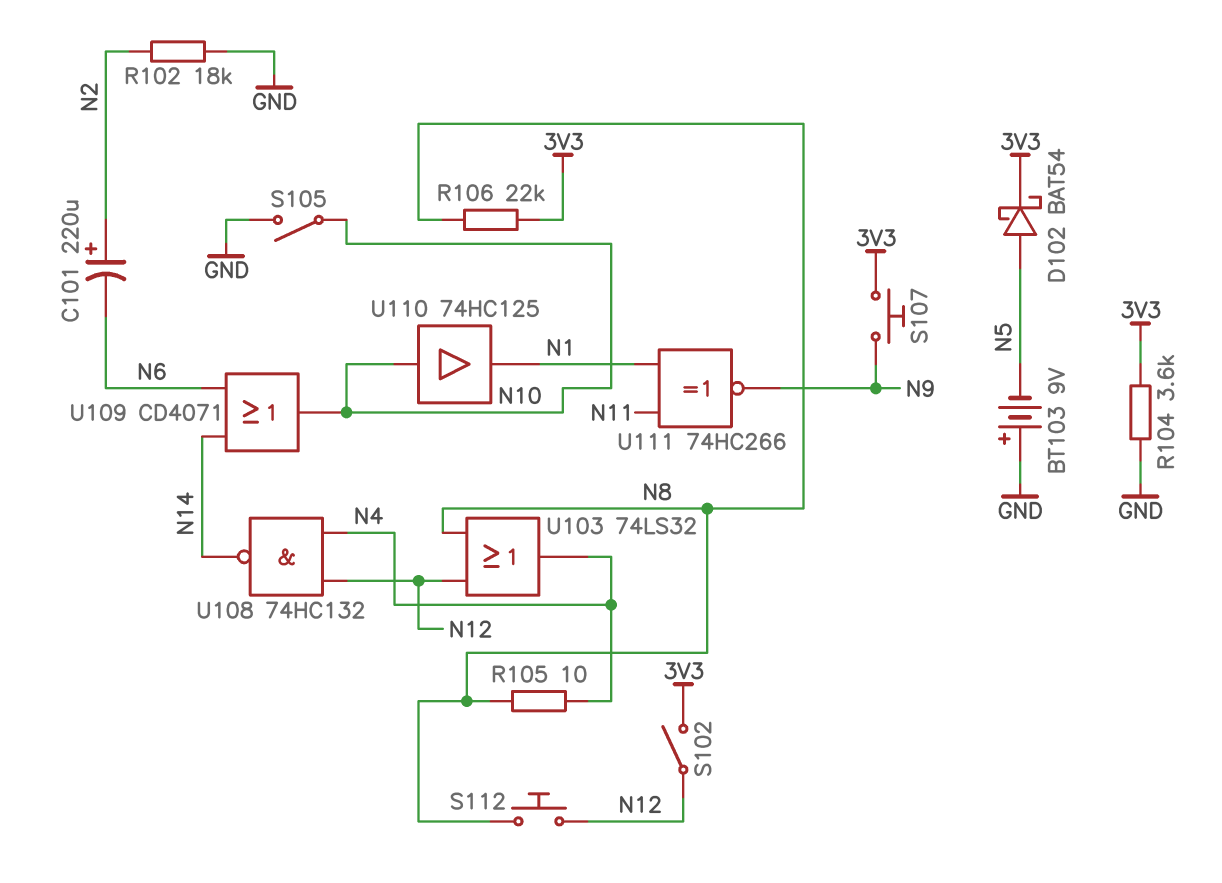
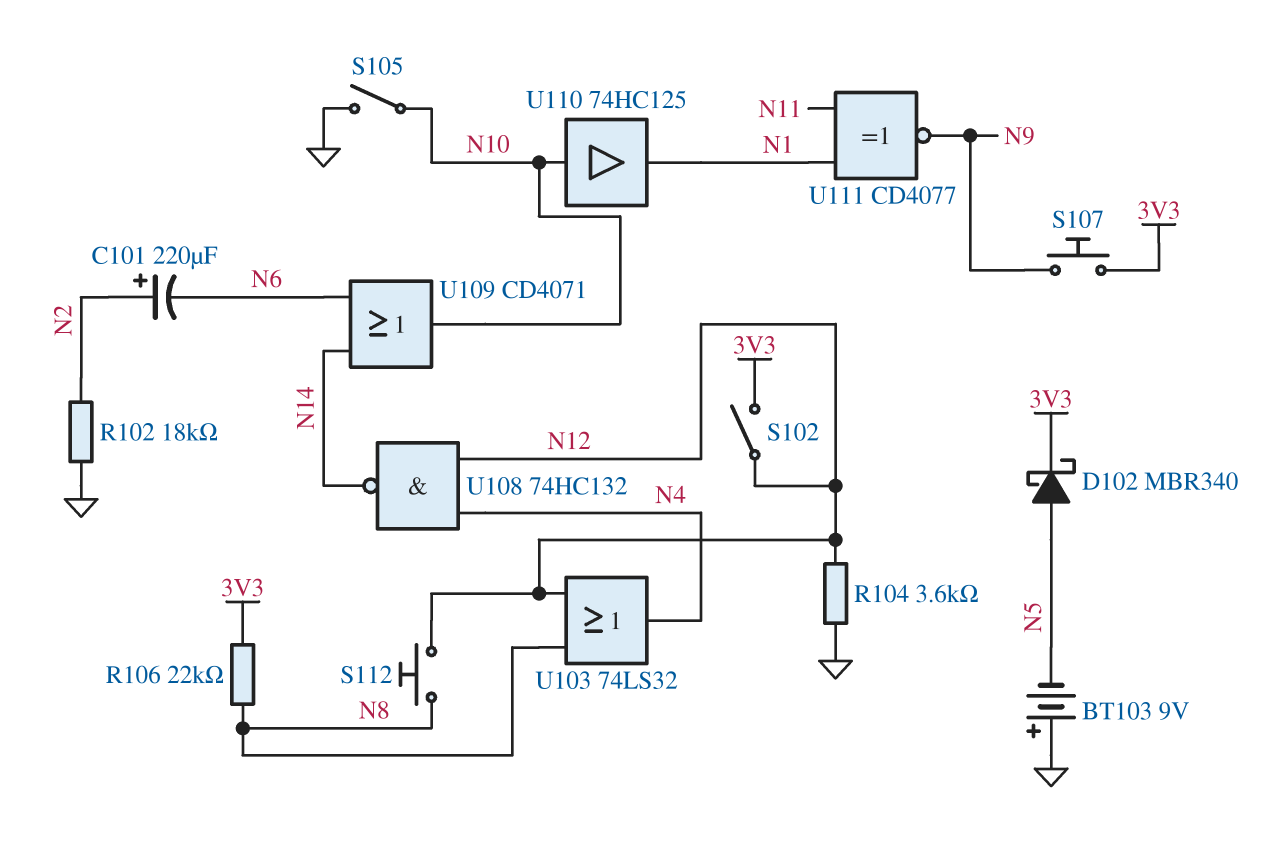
D102: schottky BAT54 (A N5, K 3V3) -> schottky MBR340 (A N5, K 3V3)
R104: 3.6k (3V3, GND) -> 3.6k (GND, N12)
R105: 10 (N4, N8) -> none
U111: XNOR 74HC266 (in N1, in N11, out N9) -> XNOR CD4077 (in N1, in N11, out N9)

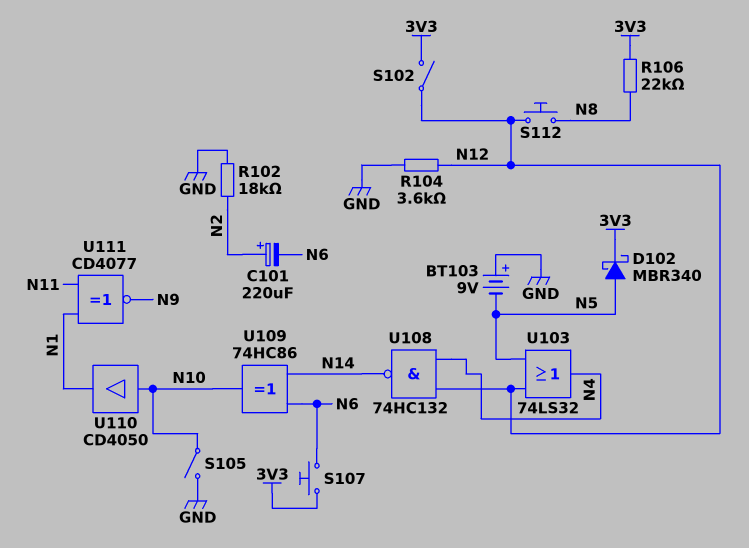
S107: button (3V3, N9) -> button (3V3, N6)
U103: OR 74LS32 (in N8, in N12, out N4) -> OR 74LS32 (in N5, in N12, out N4)
U109: OR CD4071 (in N6, in N14, out N10) -> XOR 74HC86 (in N6, in N14, out N10)
U110: buffer 74HC125 (in N10, out N1) -> buffer CD4050 (in N10, out N1)

